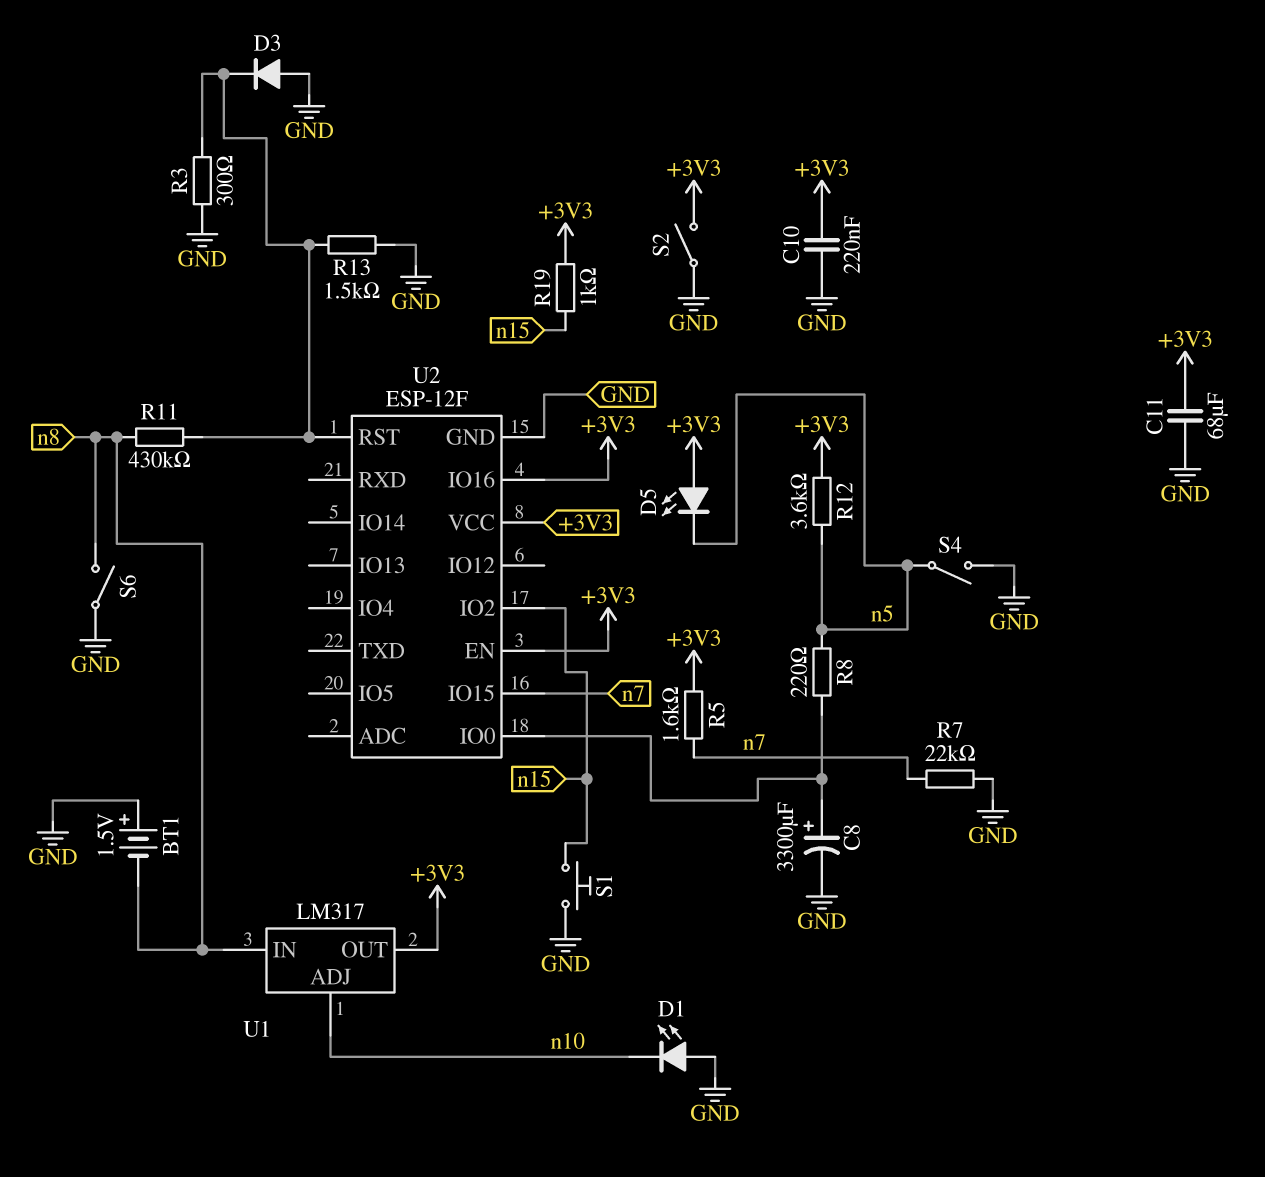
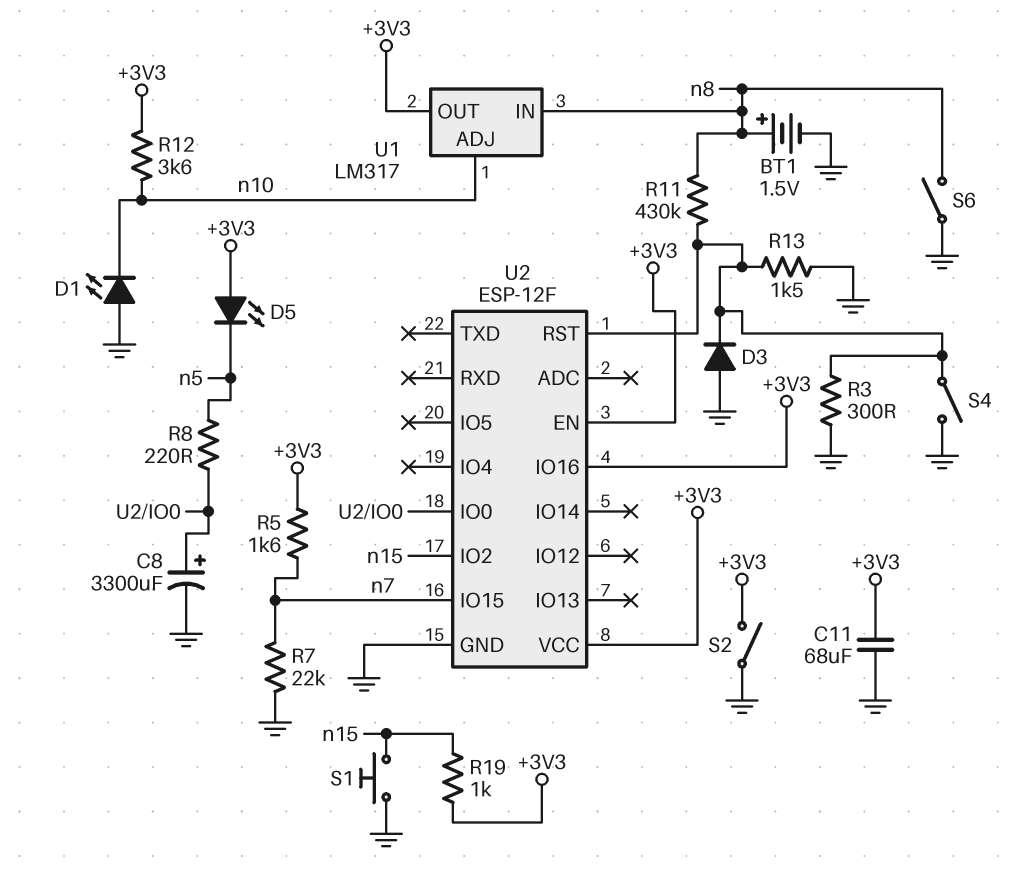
BT1: 1.5V (plus GND, minus n8) -> 1.5V (plus n8, minus GND)
C10: 220nF (+3V3, GND) -> none
R12: 3.6k (+3V3, n5) -> 3.6k (+3V3, n10)
S4: switch (GND, n5) -> switch (GND, U2/RST)

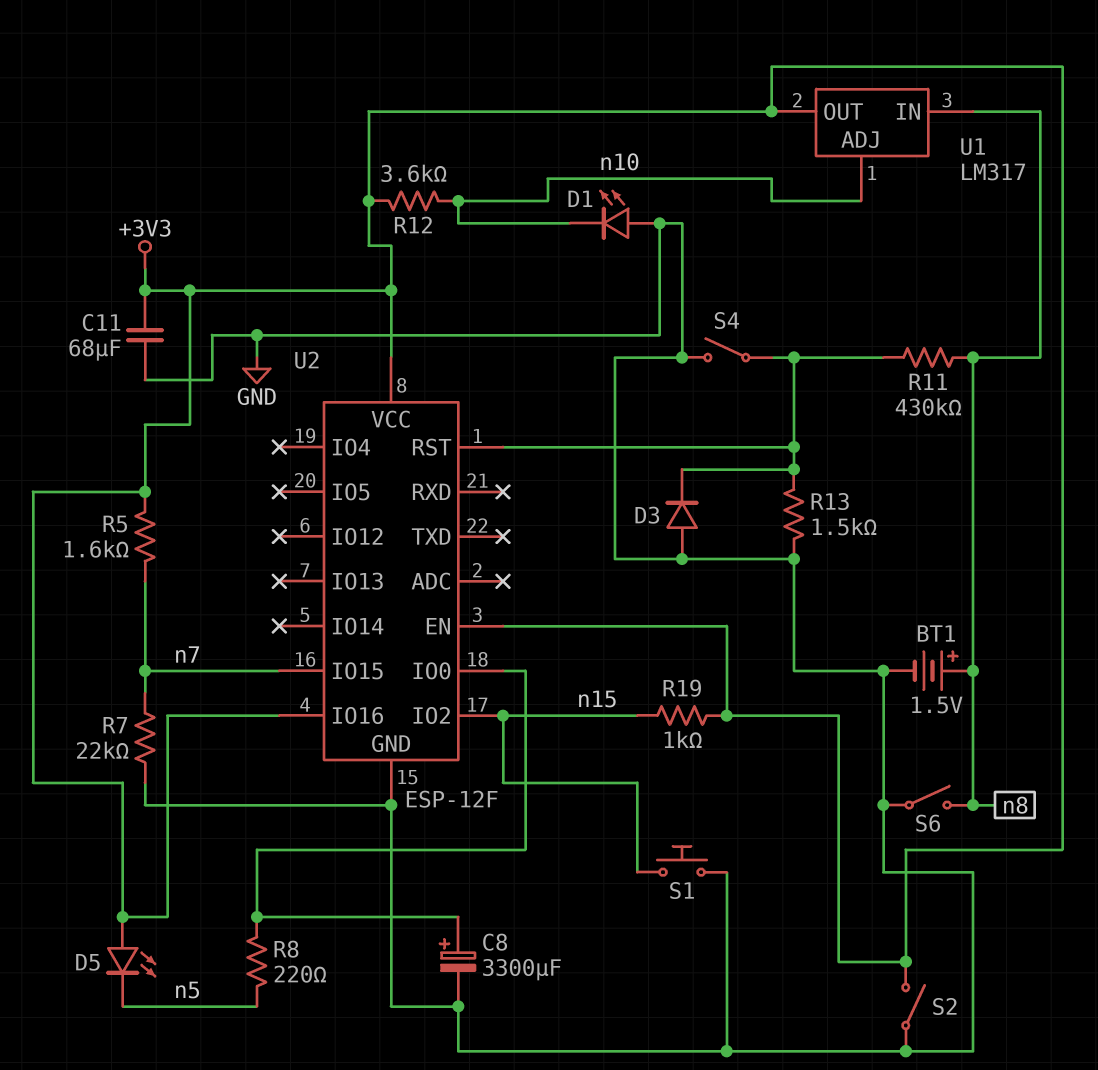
R3: 300 (GND, U2/RST) -> none

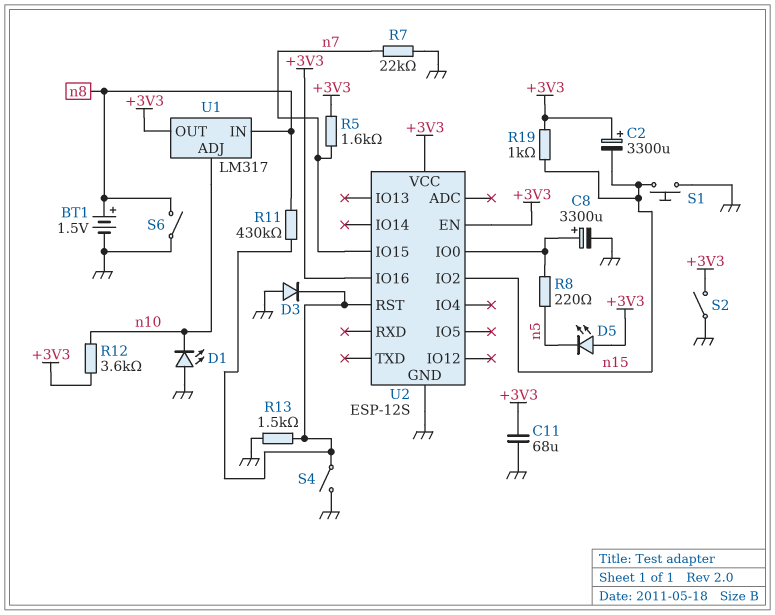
C2: none -> 3300uF (plus +3V3, minus n15)
U2: ESP-12F -> ESP-12S

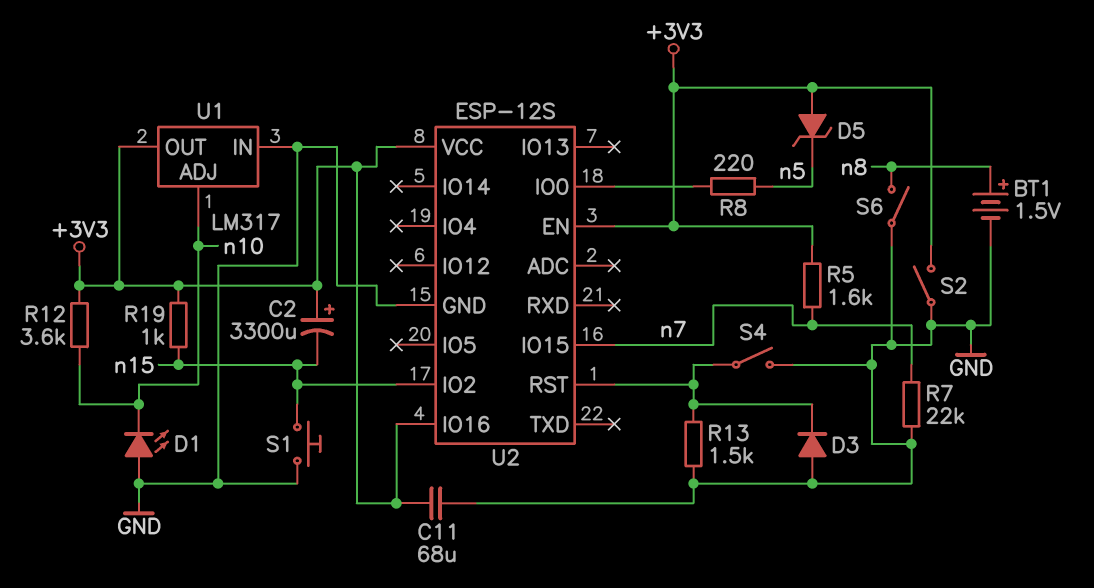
C8: 3300uF (plus U2/IO0, minus GND) -> none
D5: LED (A +3V3, K n5) -> zener (A +3V3, K n5)
R11: 430k (U2/RST, n8) -> none
U1 pin IN: n8 -> GND

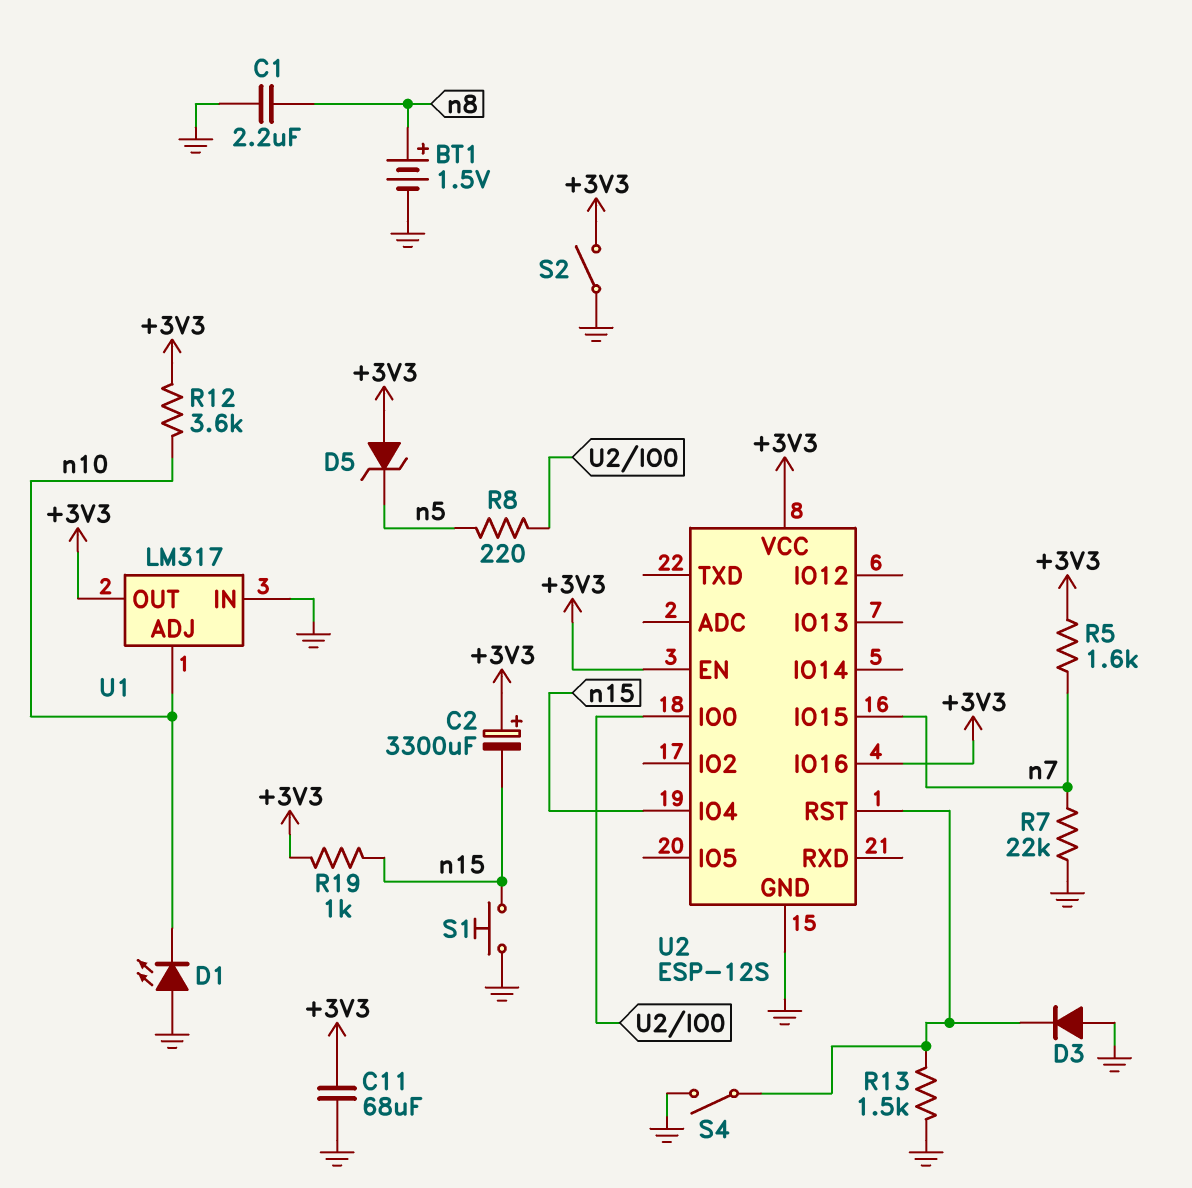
C1: none -> 2.2uF (GND, n8)
S6: switch (GND, n8) -> none
U2 pin IO2: n15 -> none
U2 pin IO4: none -> n15

